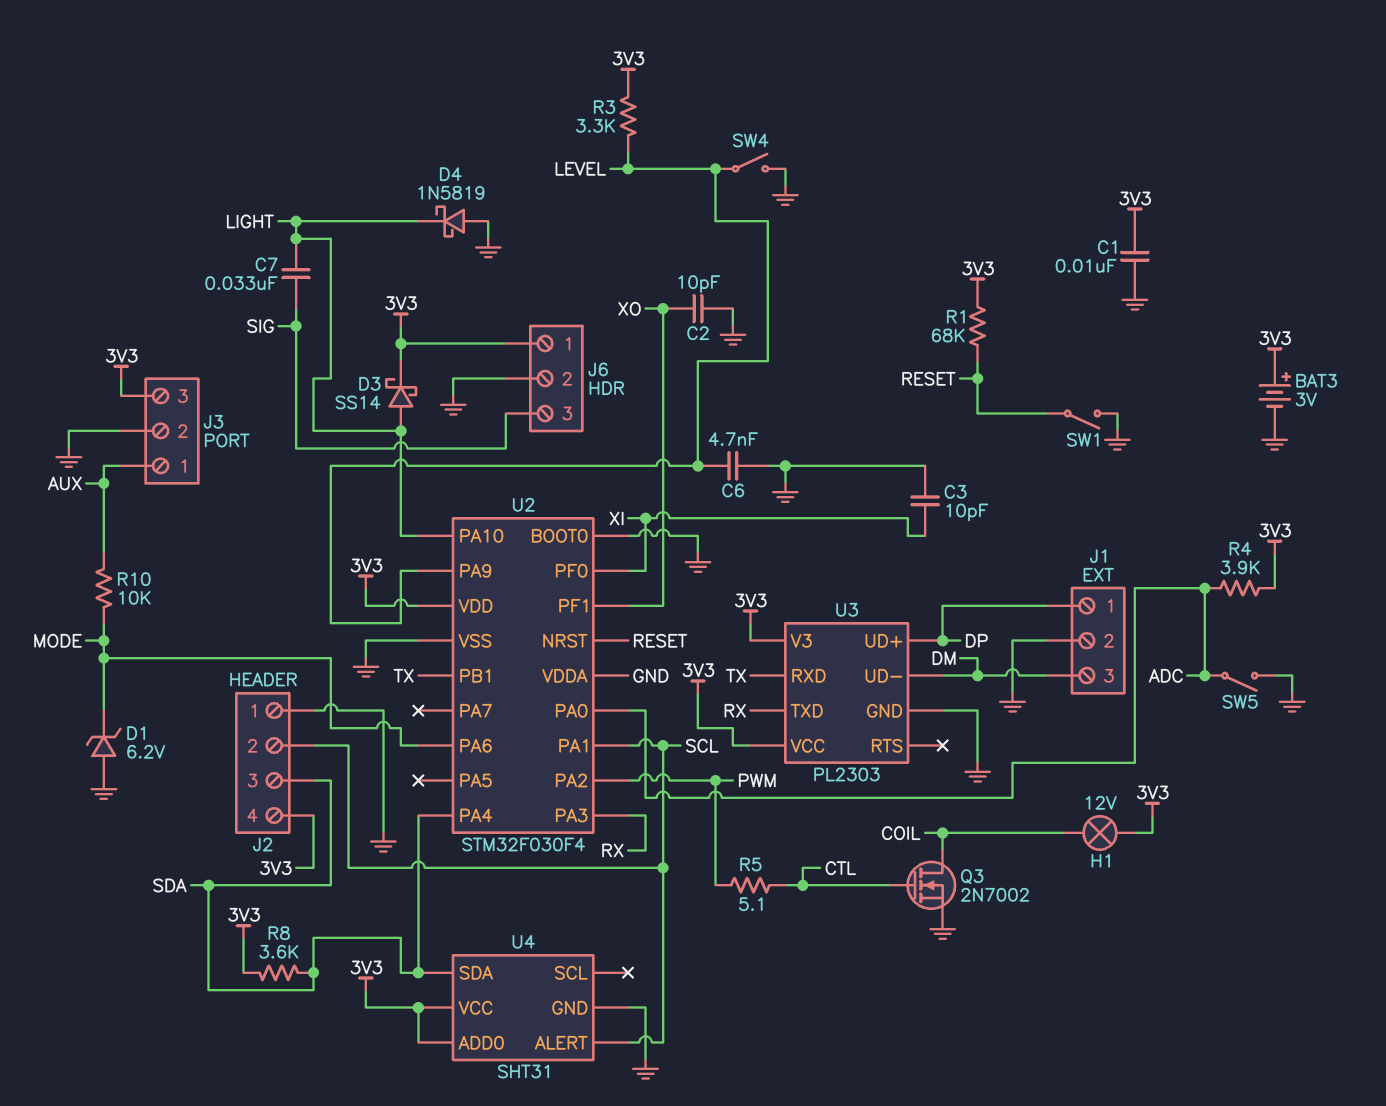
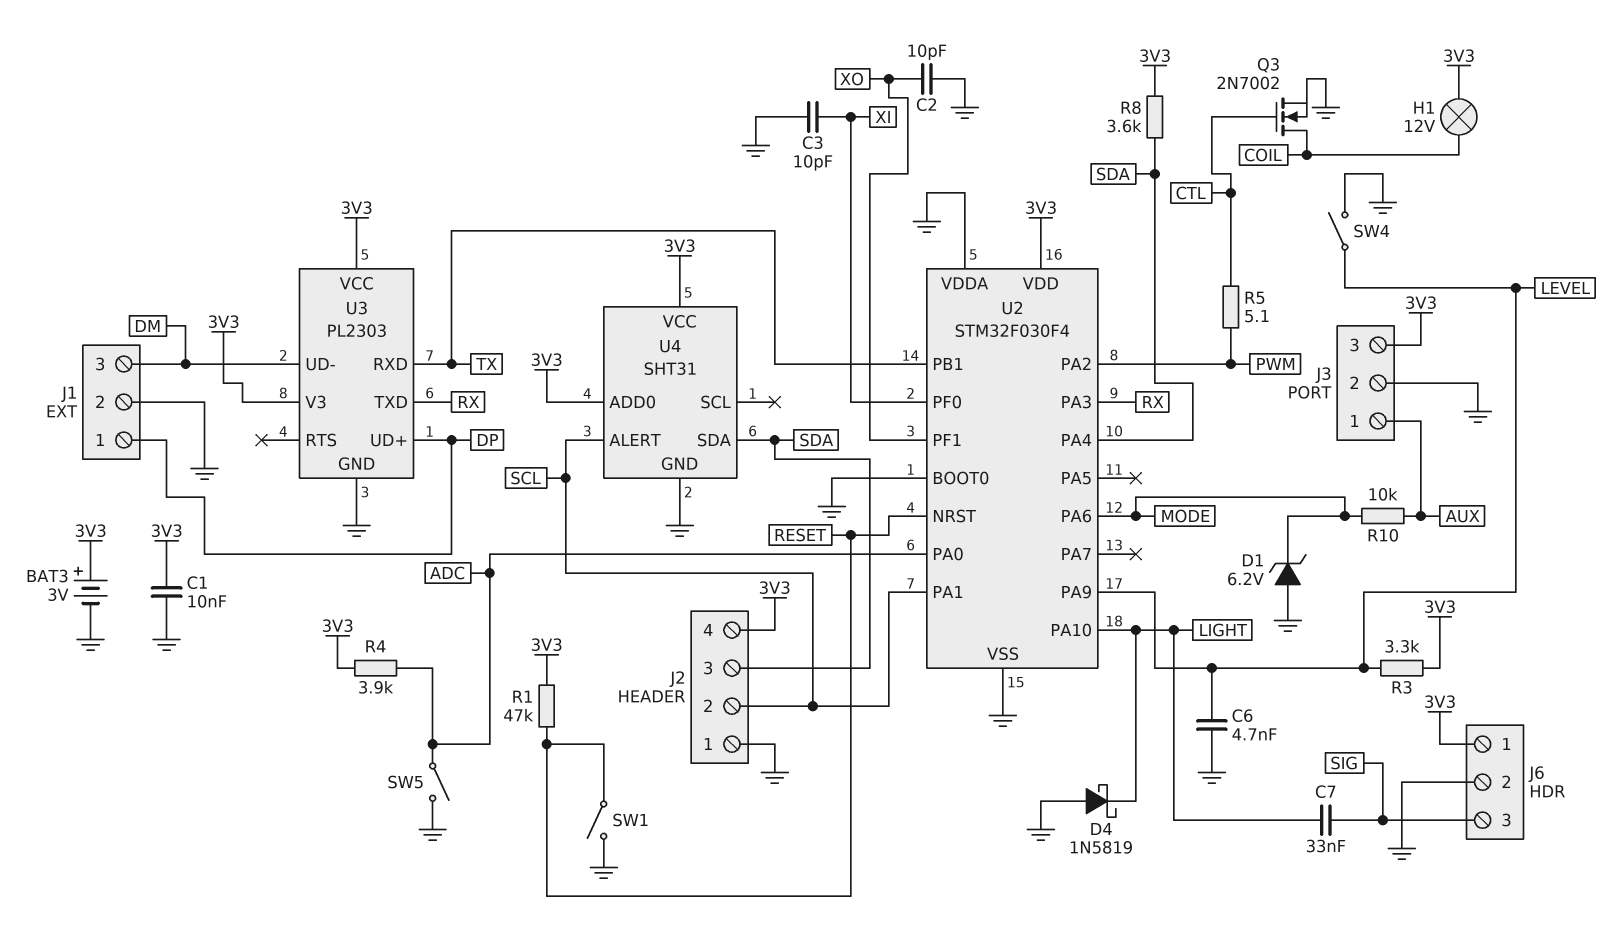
D3: schottky SS14 (A LIGHT, K 3V3) -> none
R1: 68k (3V3, RESET) -> 47k (3V3, RESET)

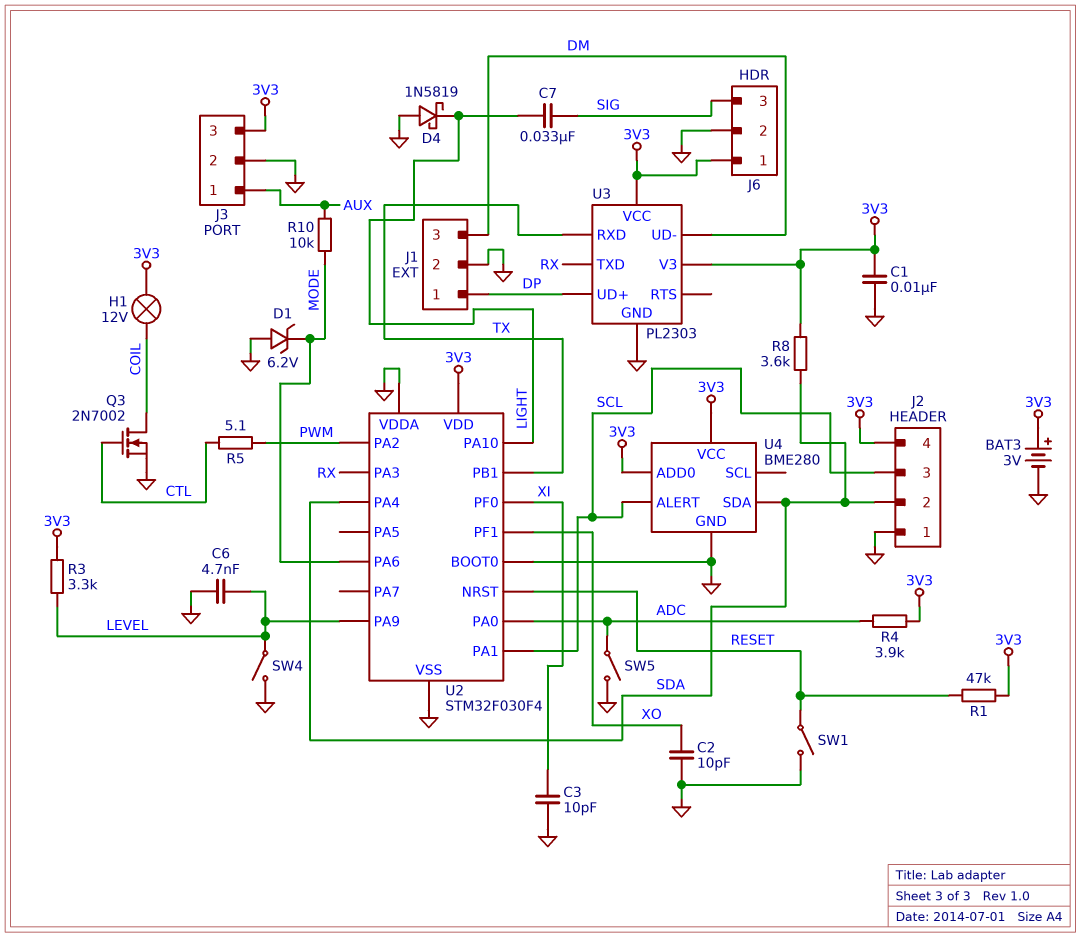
J2 pin 2: SCL -> SDA
J2 pin 3: SDA -> SCL
U4: SHT31 -> BME280

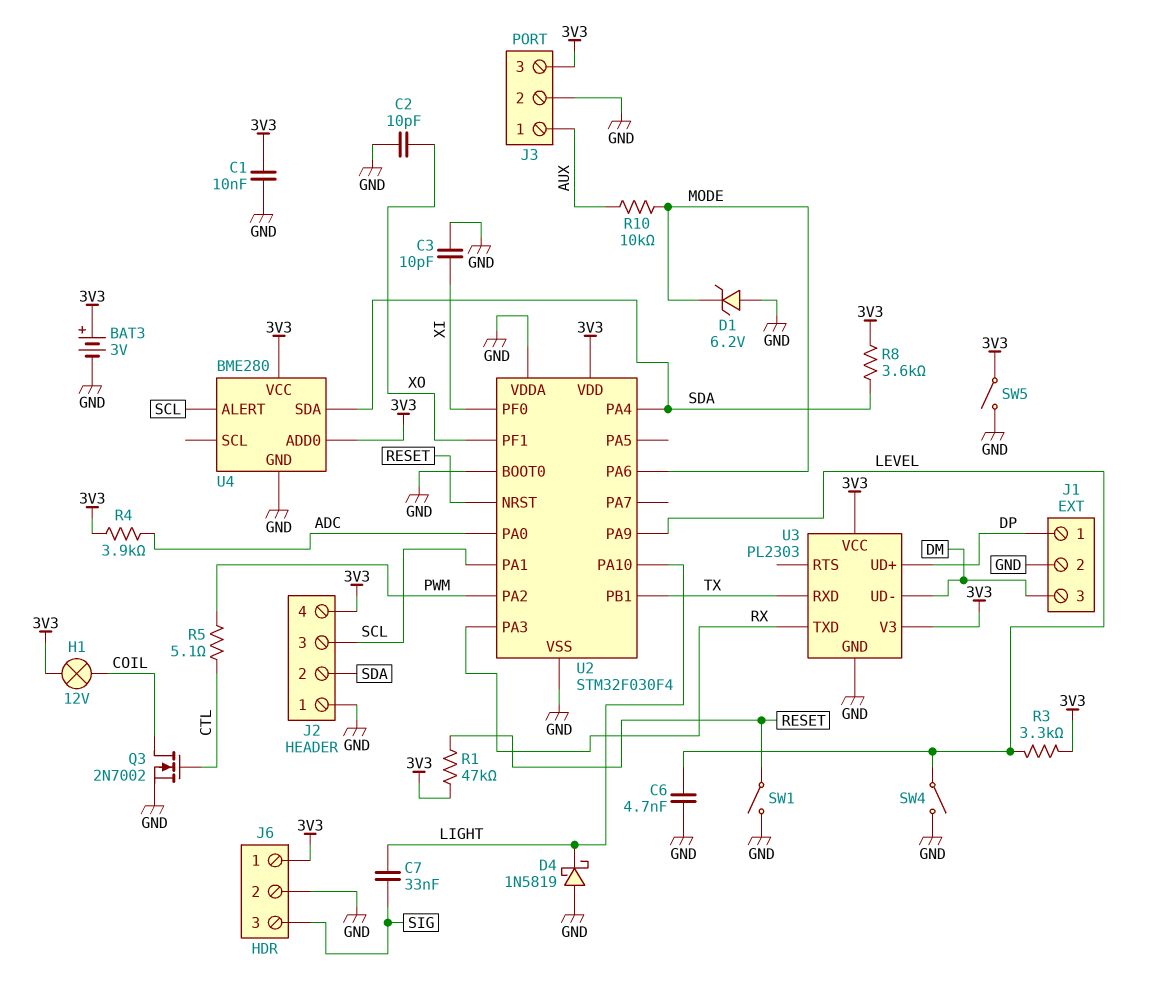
SW5: switch (ADC, GND) -> switch (3V3, GND)

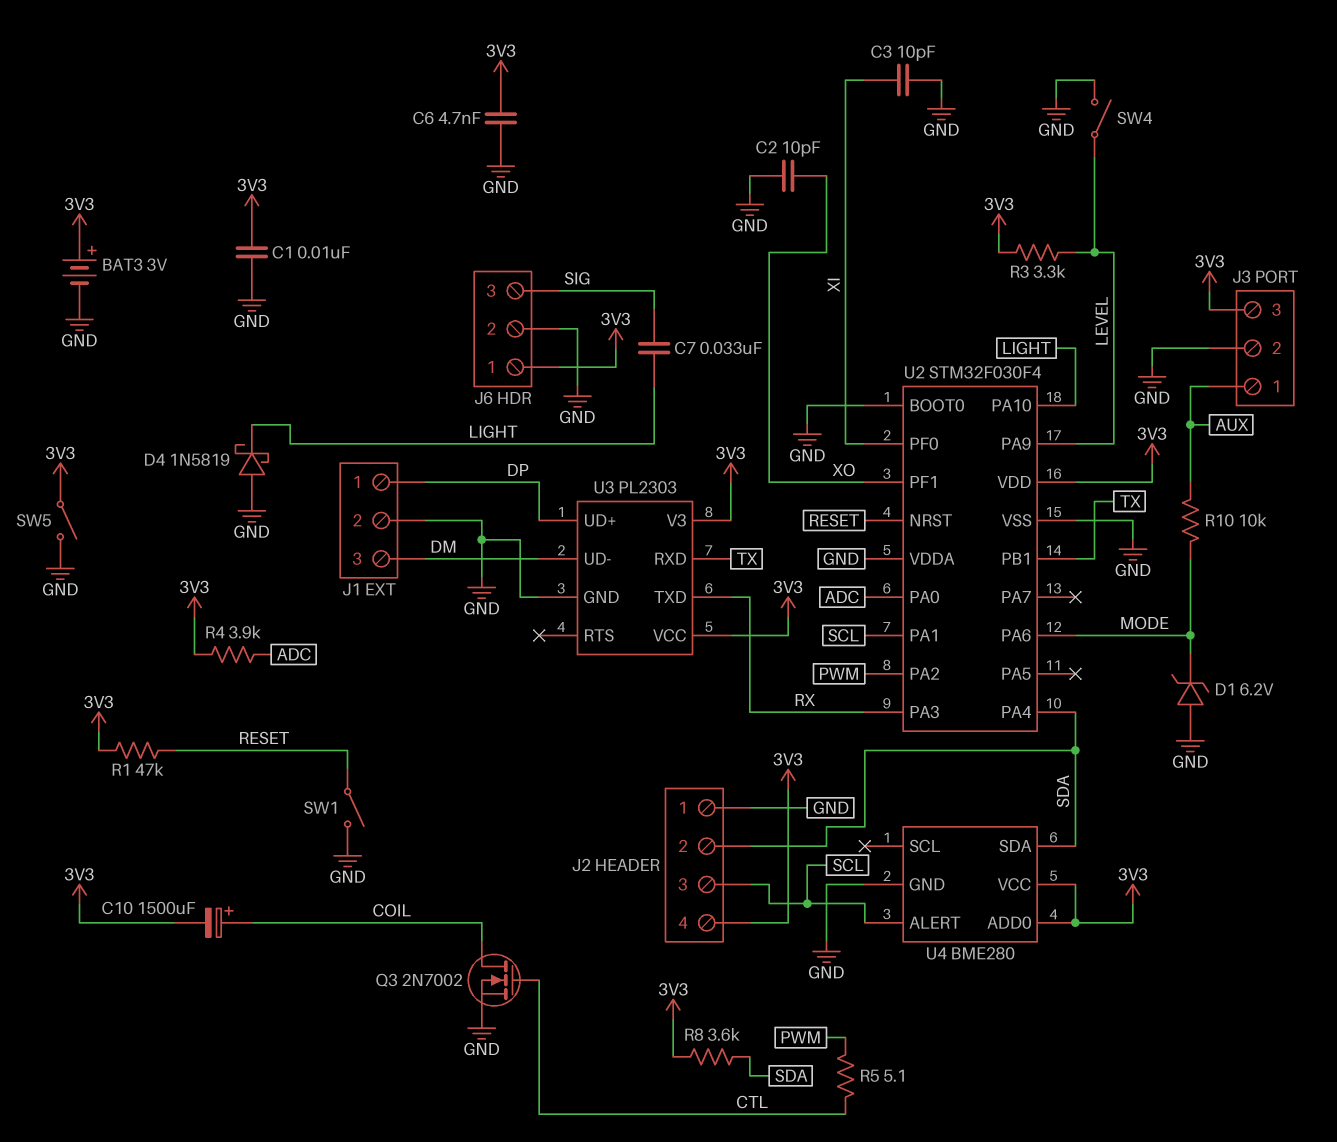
C6: 4.7nF (GND, LEVEL) -> 4.7nF (3V3, GND)
C10: none -> 1500uF (plus COIL, minus 3V3)
H1: lamp 12V (3V3, COIL) -> none

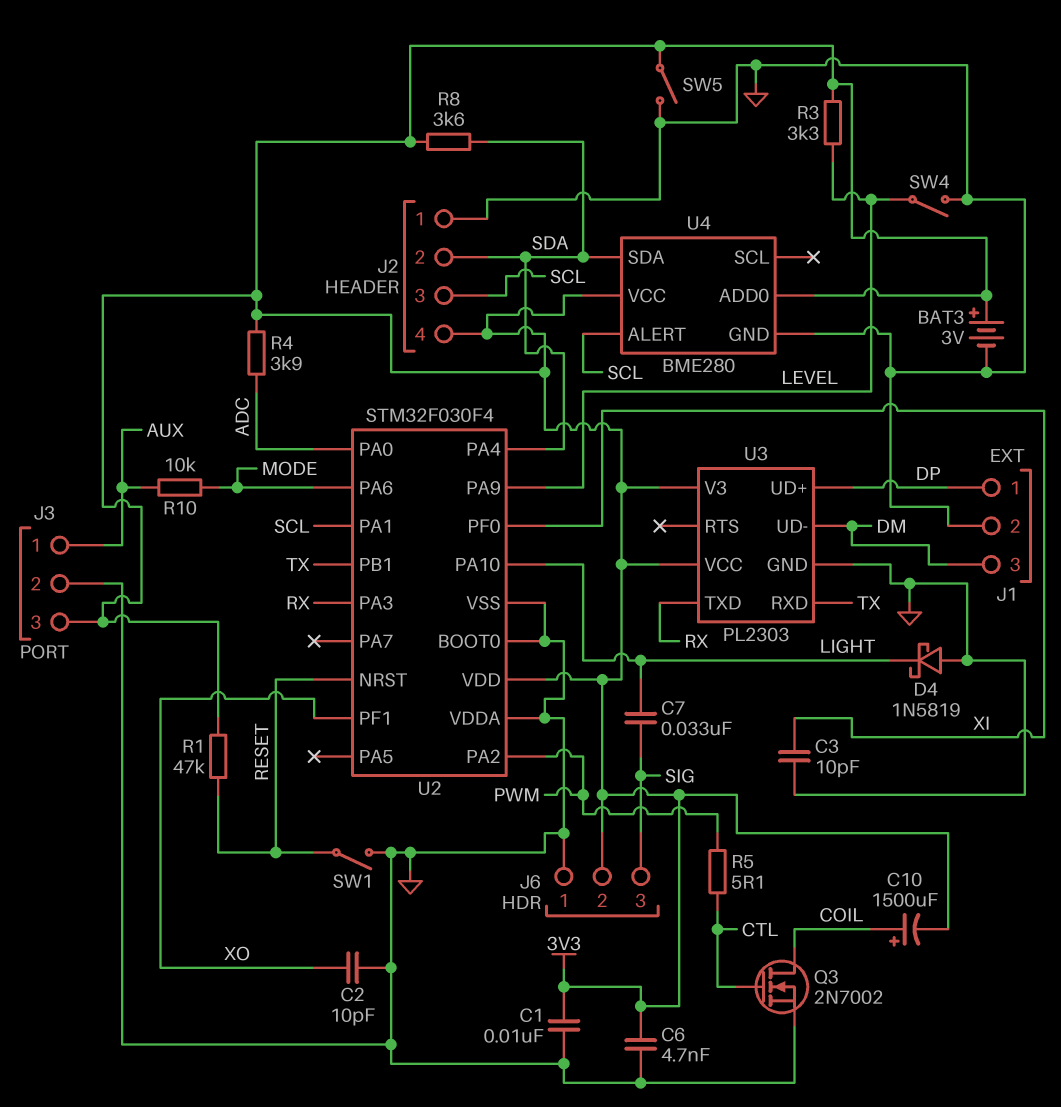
D1: zener 6.2V (A GND, K MODE) -> none
J6 pin 1: 3V3 -> GND
J6 pin 2: GND -> 3V3

